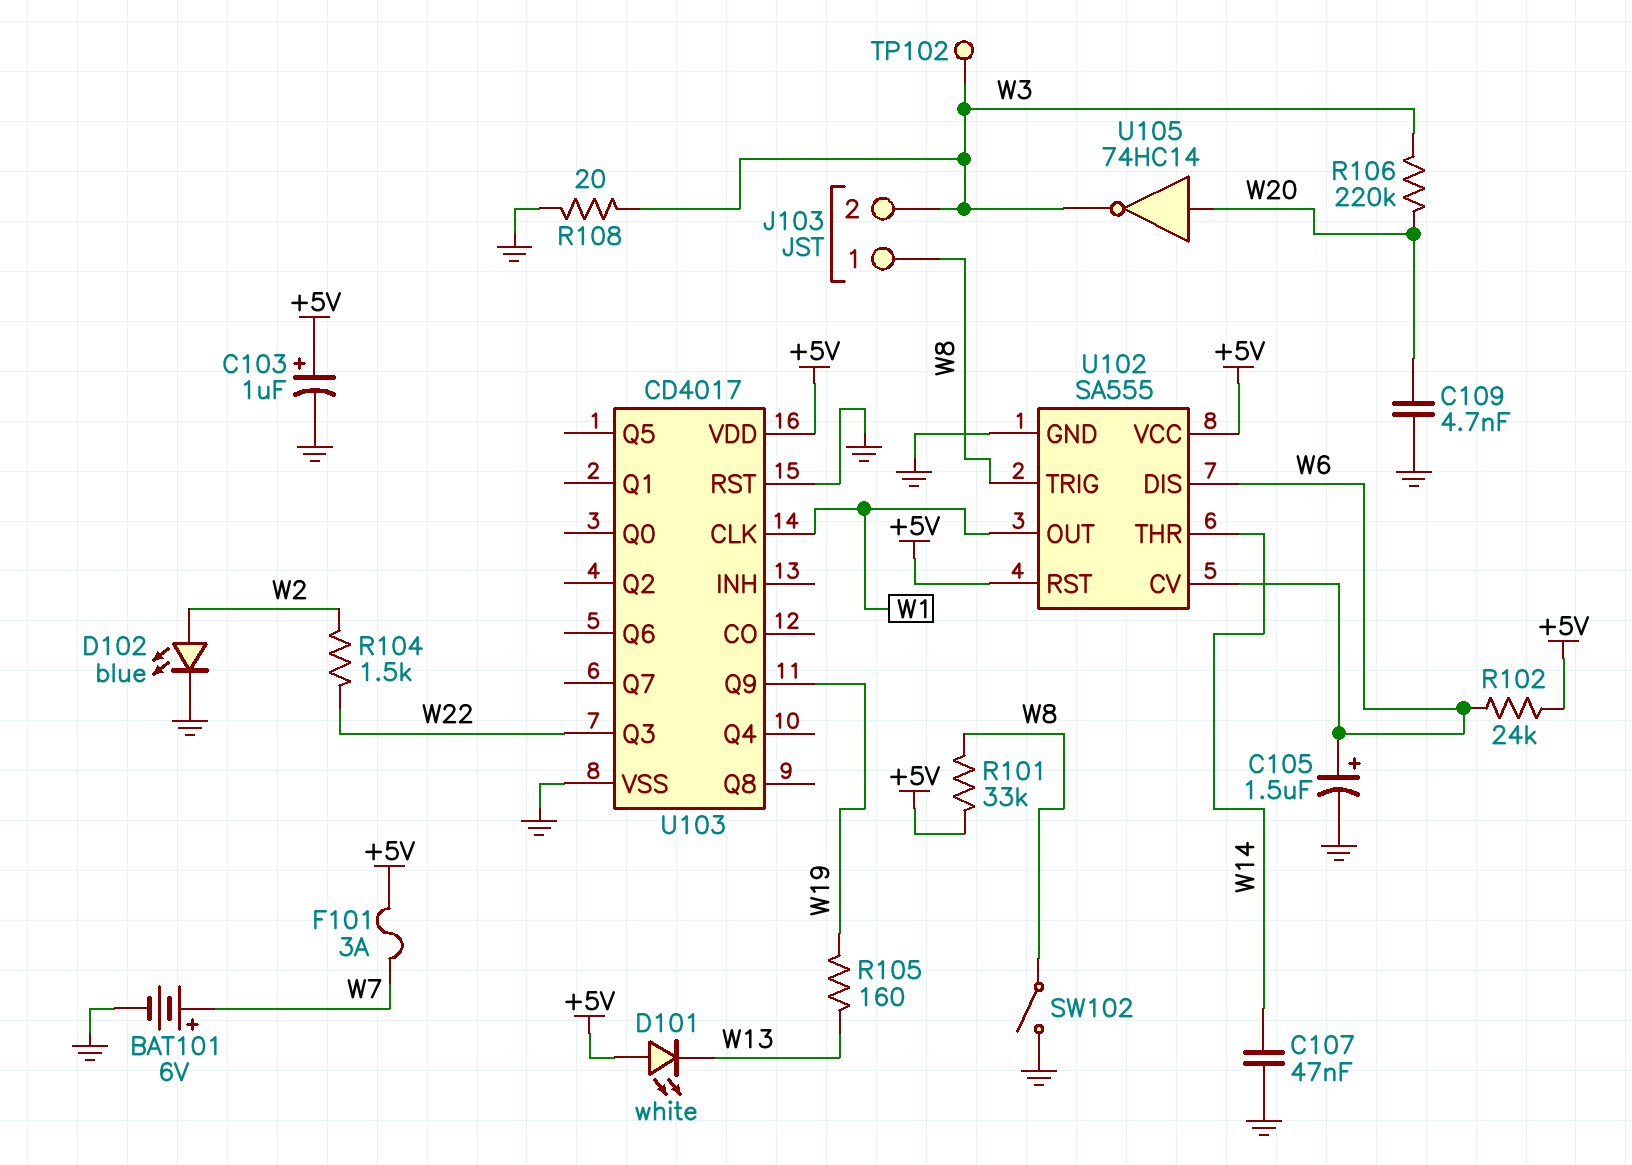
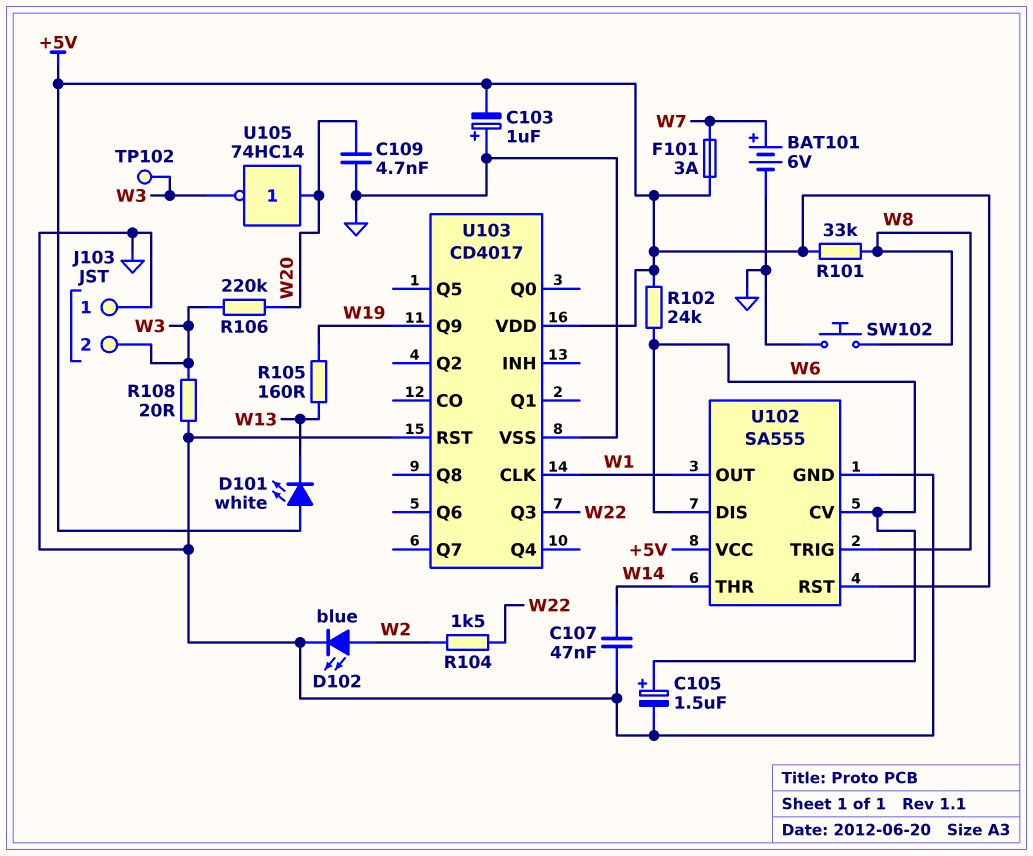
C103: 1uF (plus +5V, minus GND) -> 1uF (plus GND, minus +5V)
J103 pin 1: W8 -> GND
SW102: switch (GND, W8) -> button (GND, W8)

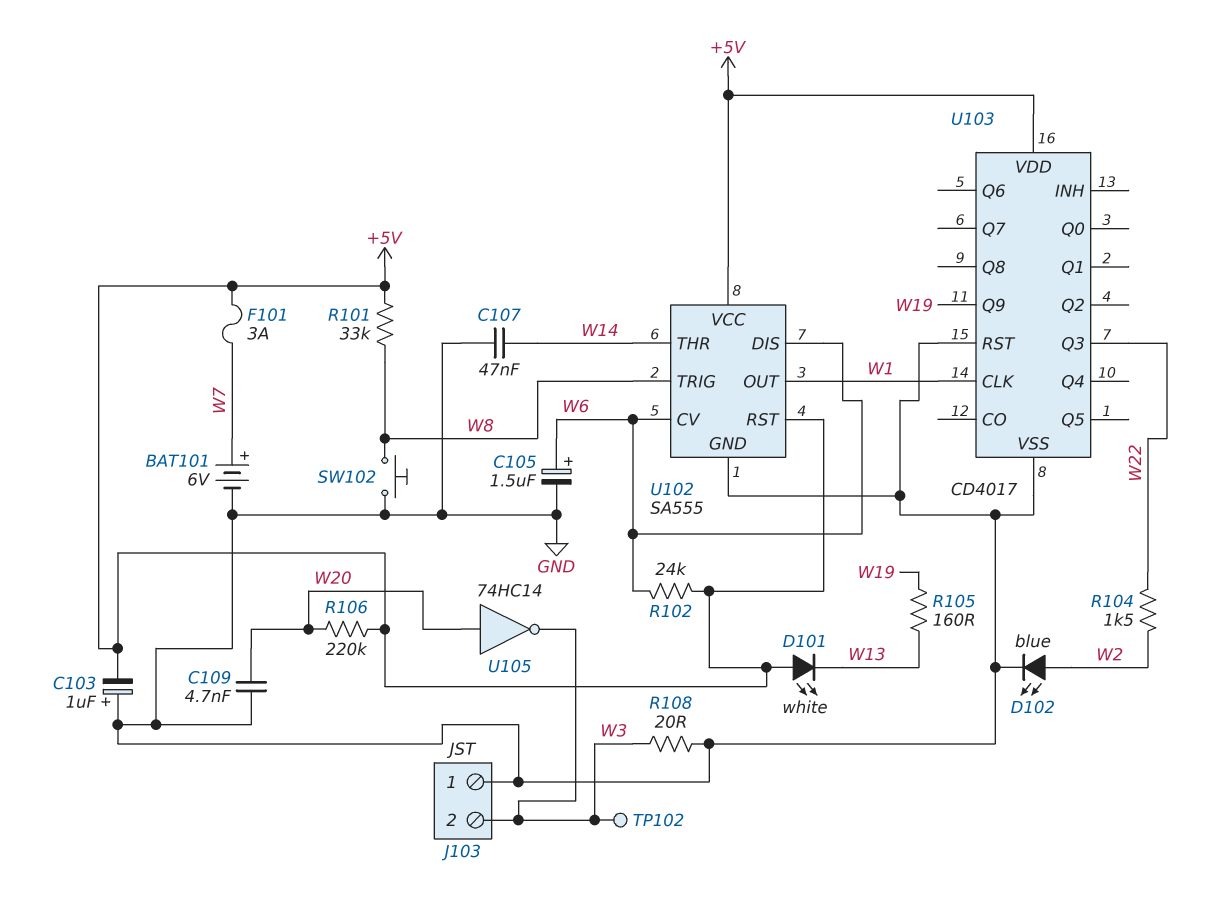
R106: 220k (W3, W20) -> 220k (+5V, W20)

